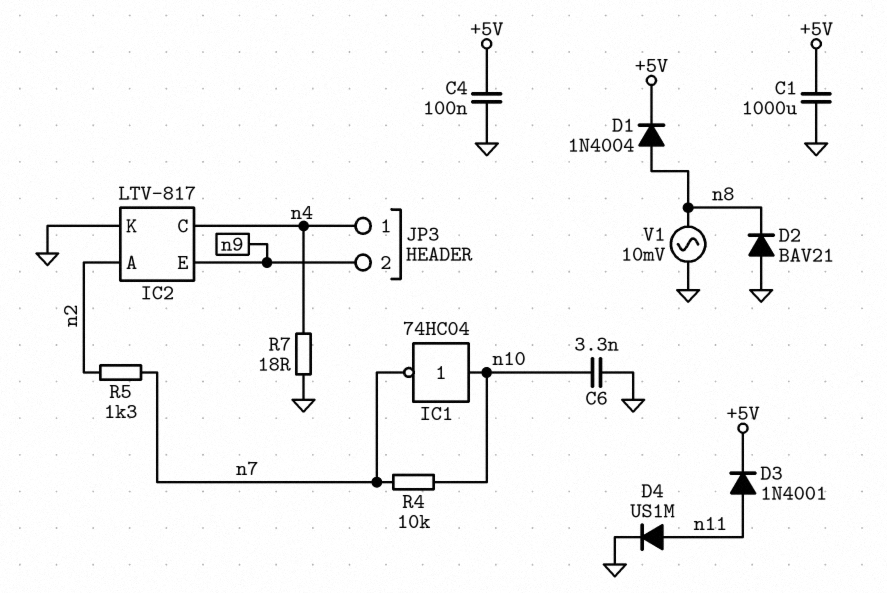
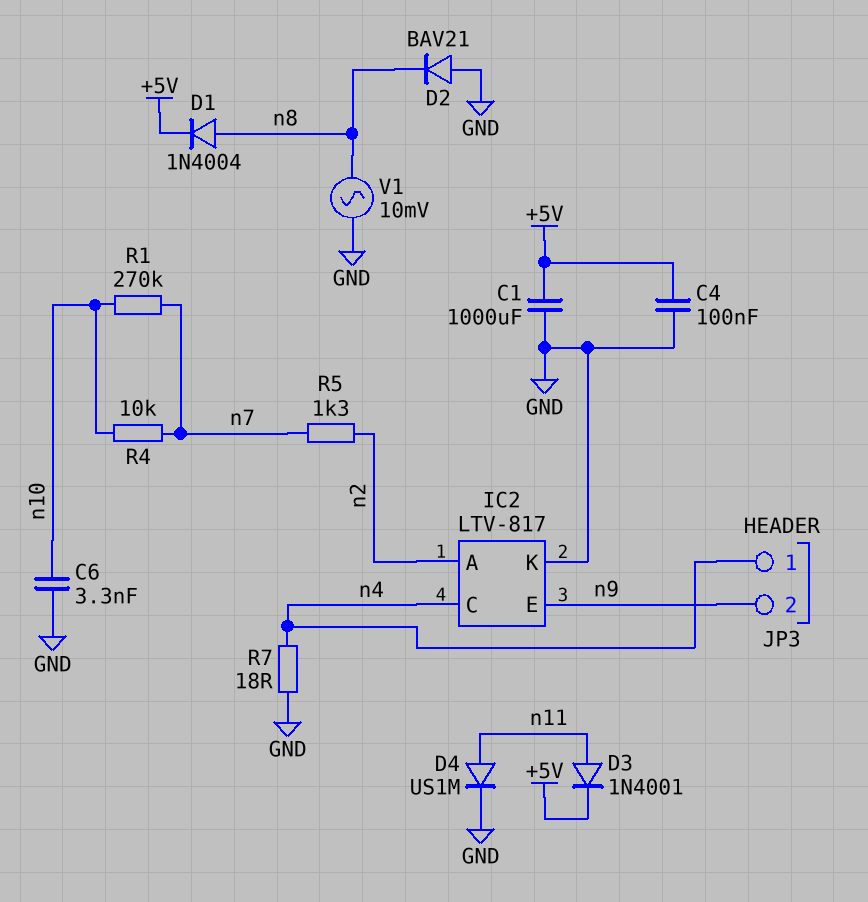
IC1: NOT 74HC04 (in n10, out n7) -> none
R1: none -> 270k (n7, n10)

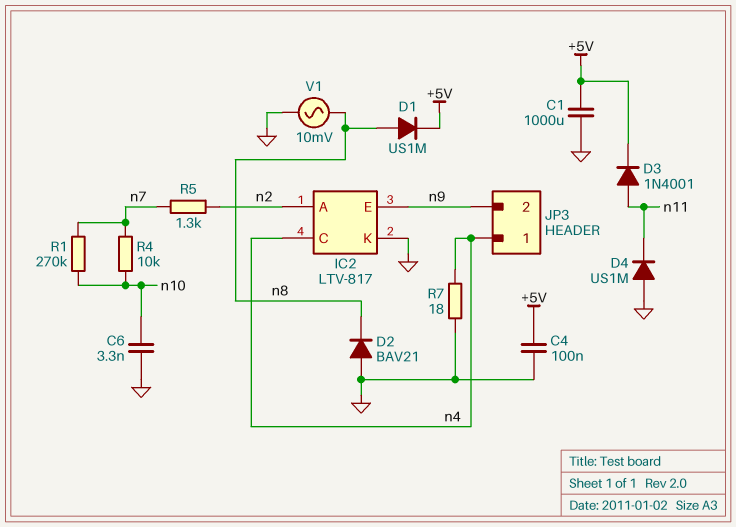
D1: diode 1N4004 (A n8, K +5V) -> diode US1M (A n8, K +5V)
D4: diode US1M (A n11, K GND) -> diode US1M (A GND, K n11)

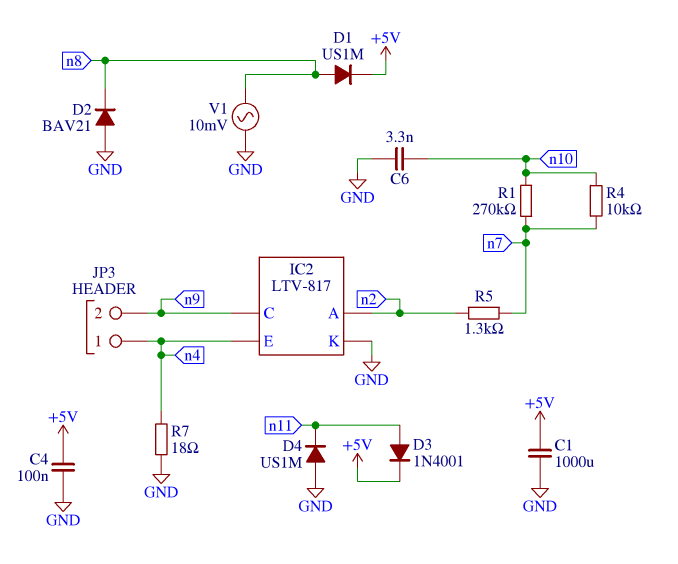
IC2 pin C: n4 -> n9
IC2 pin E: n9 -> n4

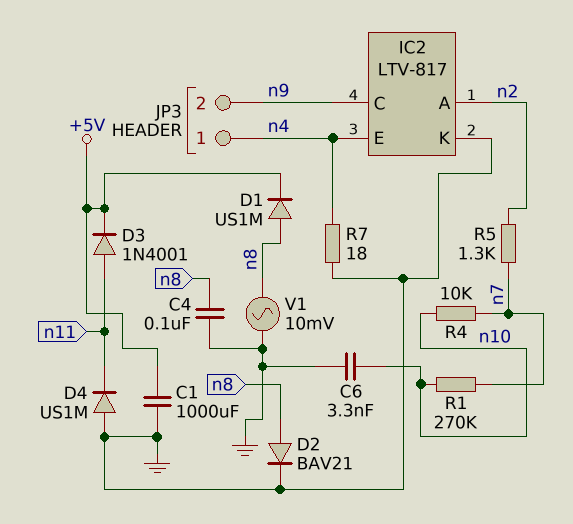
C4: 100nF (+5V, GND) -> 100nF (GND, n8)
D2: diode BAV21 (A GND, K n8) -> diode BAV21 (A n8, K GND)

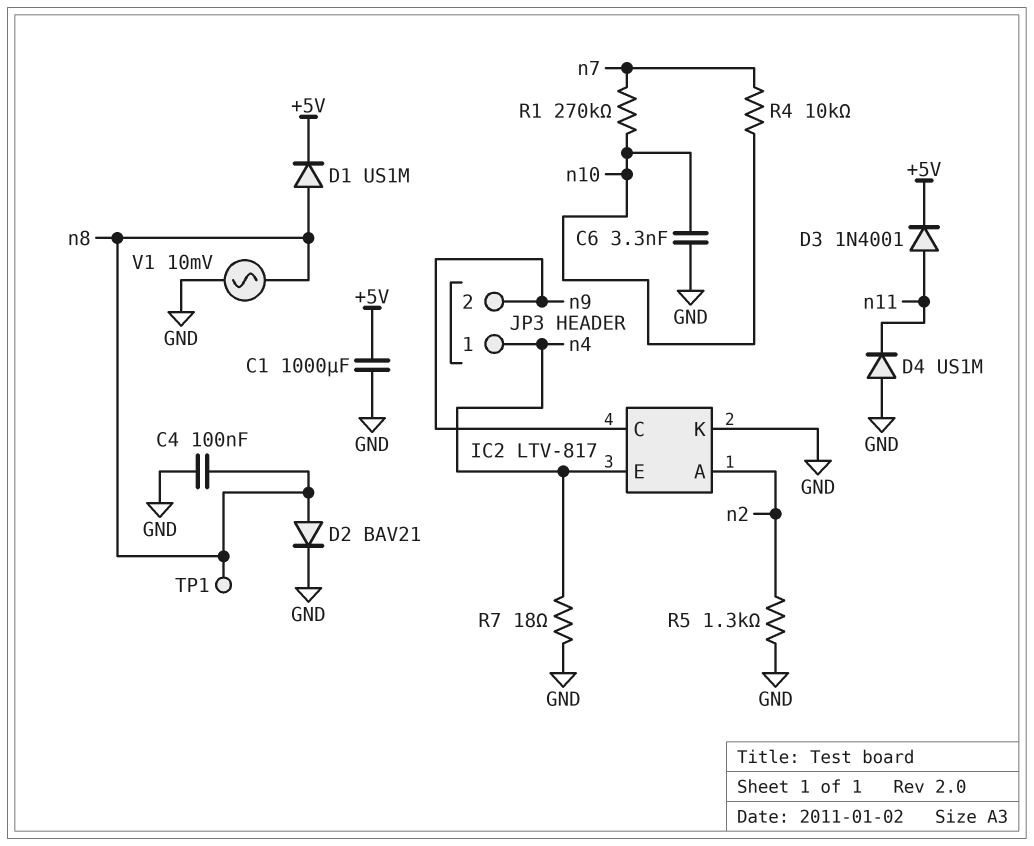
R5: 1.3k (n2, n7) -> 1.3k (GND, n2)
TP1: none -> test point (n8)

